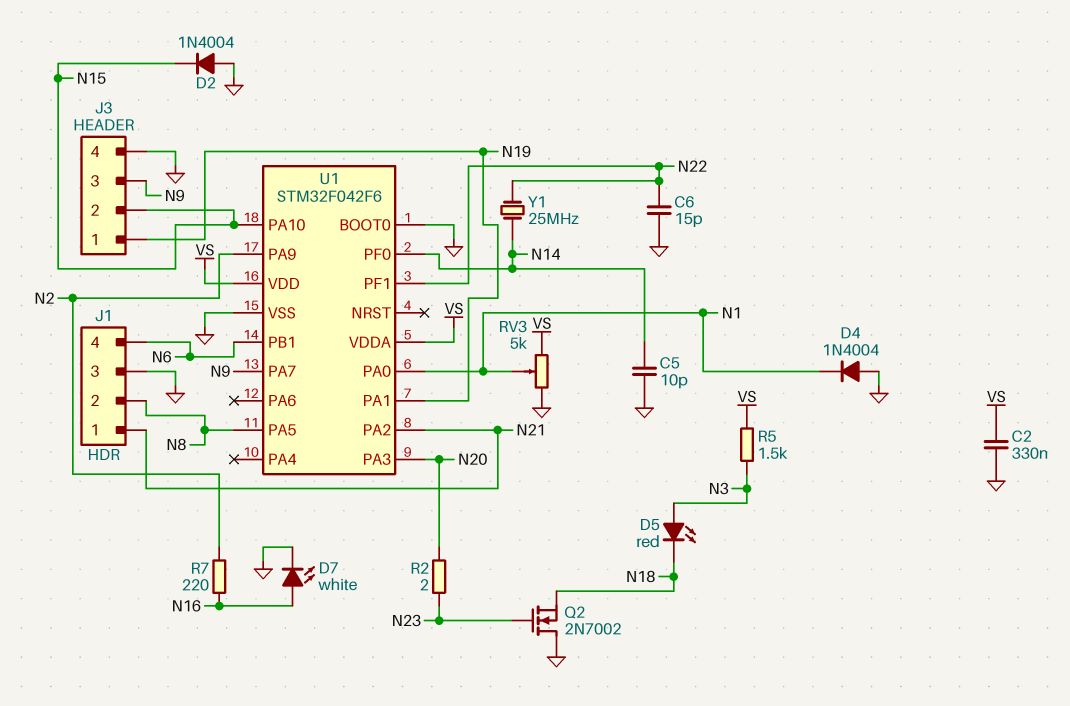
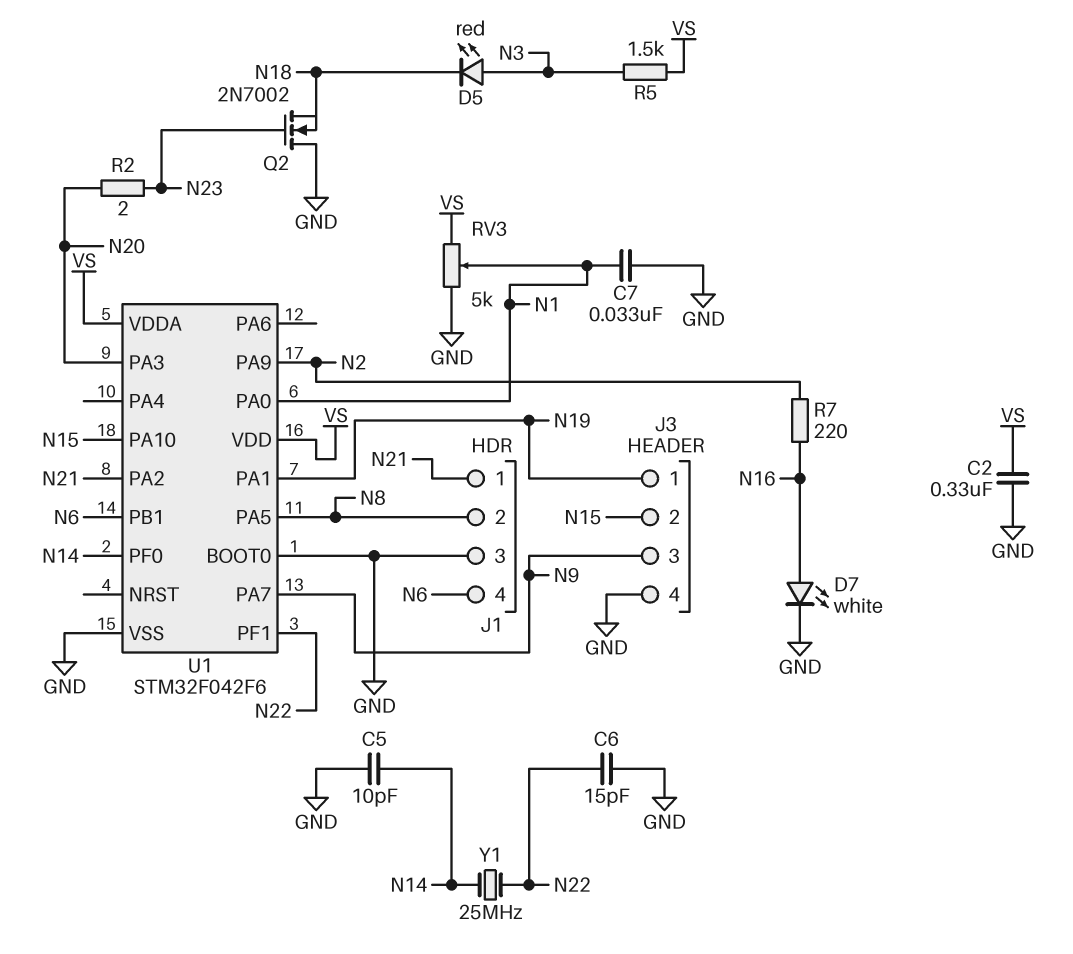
C7: none -> 33nF (GND, N1)
D2: diode 1N4004 (A GND, K N15) -> none
D4: diode 1N4004 (A GND, K N1) -> none

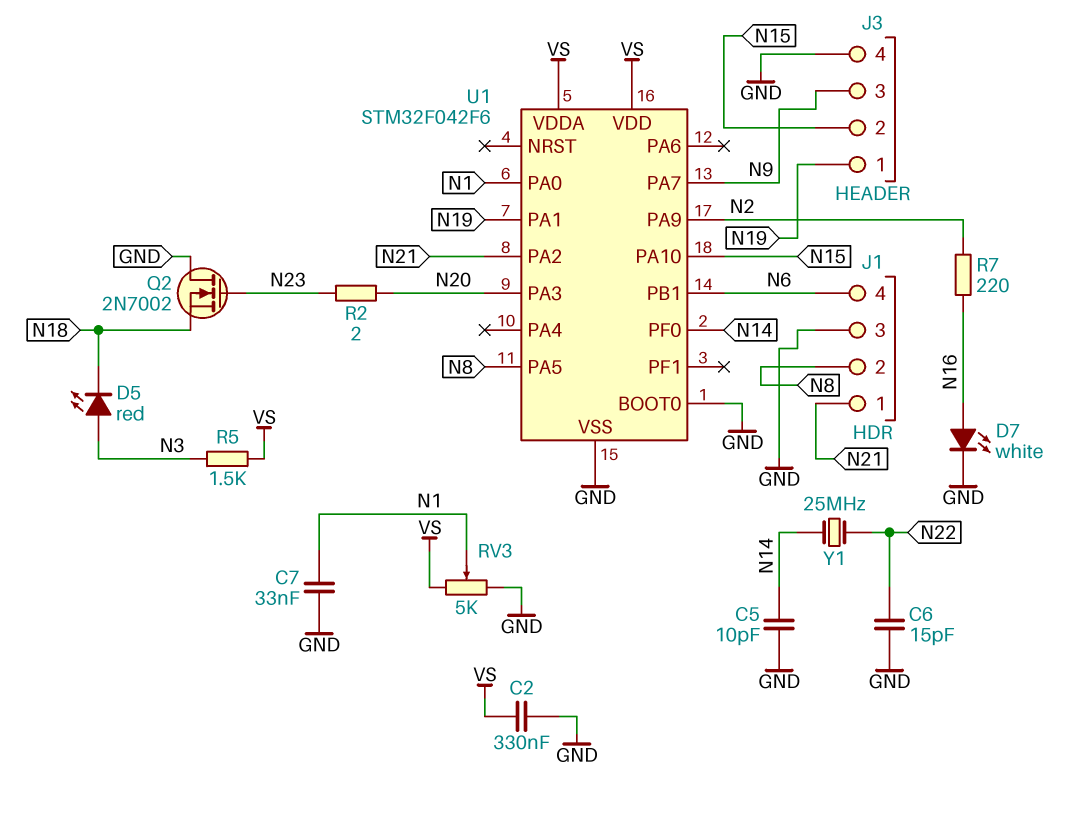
U1 pin PF1: N22 -> none

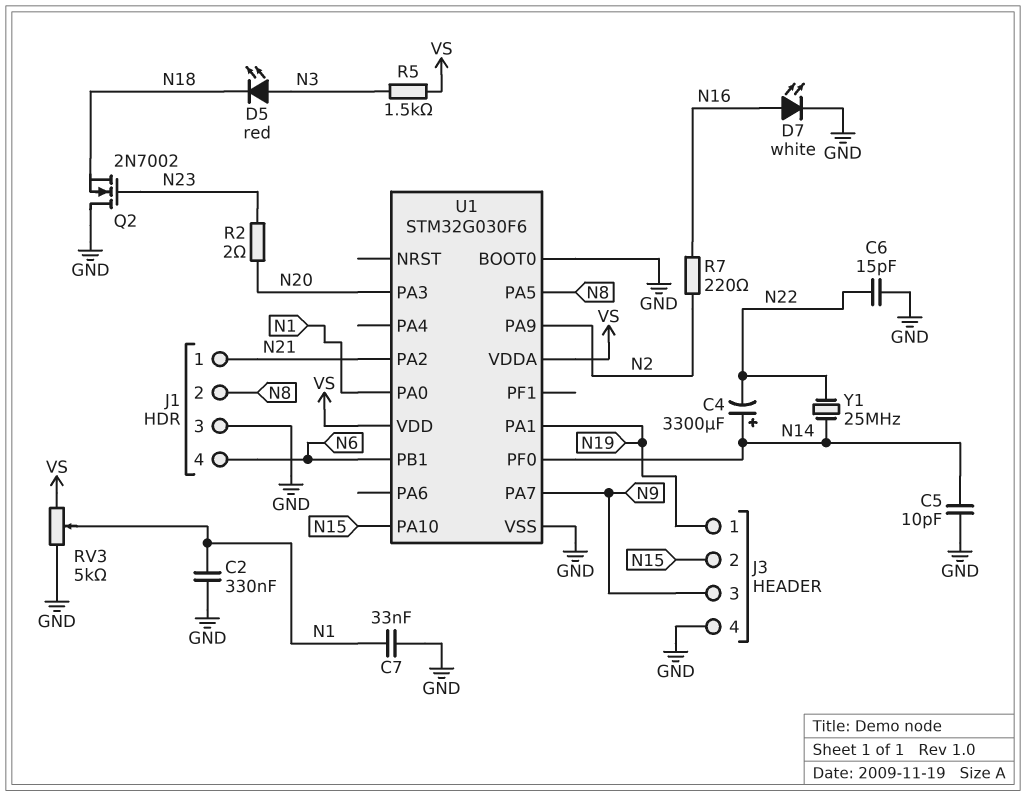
C2: 330nF (GND, VS) -> 330nF (GND, N1)
C4: none -> 3300uF (plus N14, minus N22)
U1: STM32F042F6 -> STM32G030F6

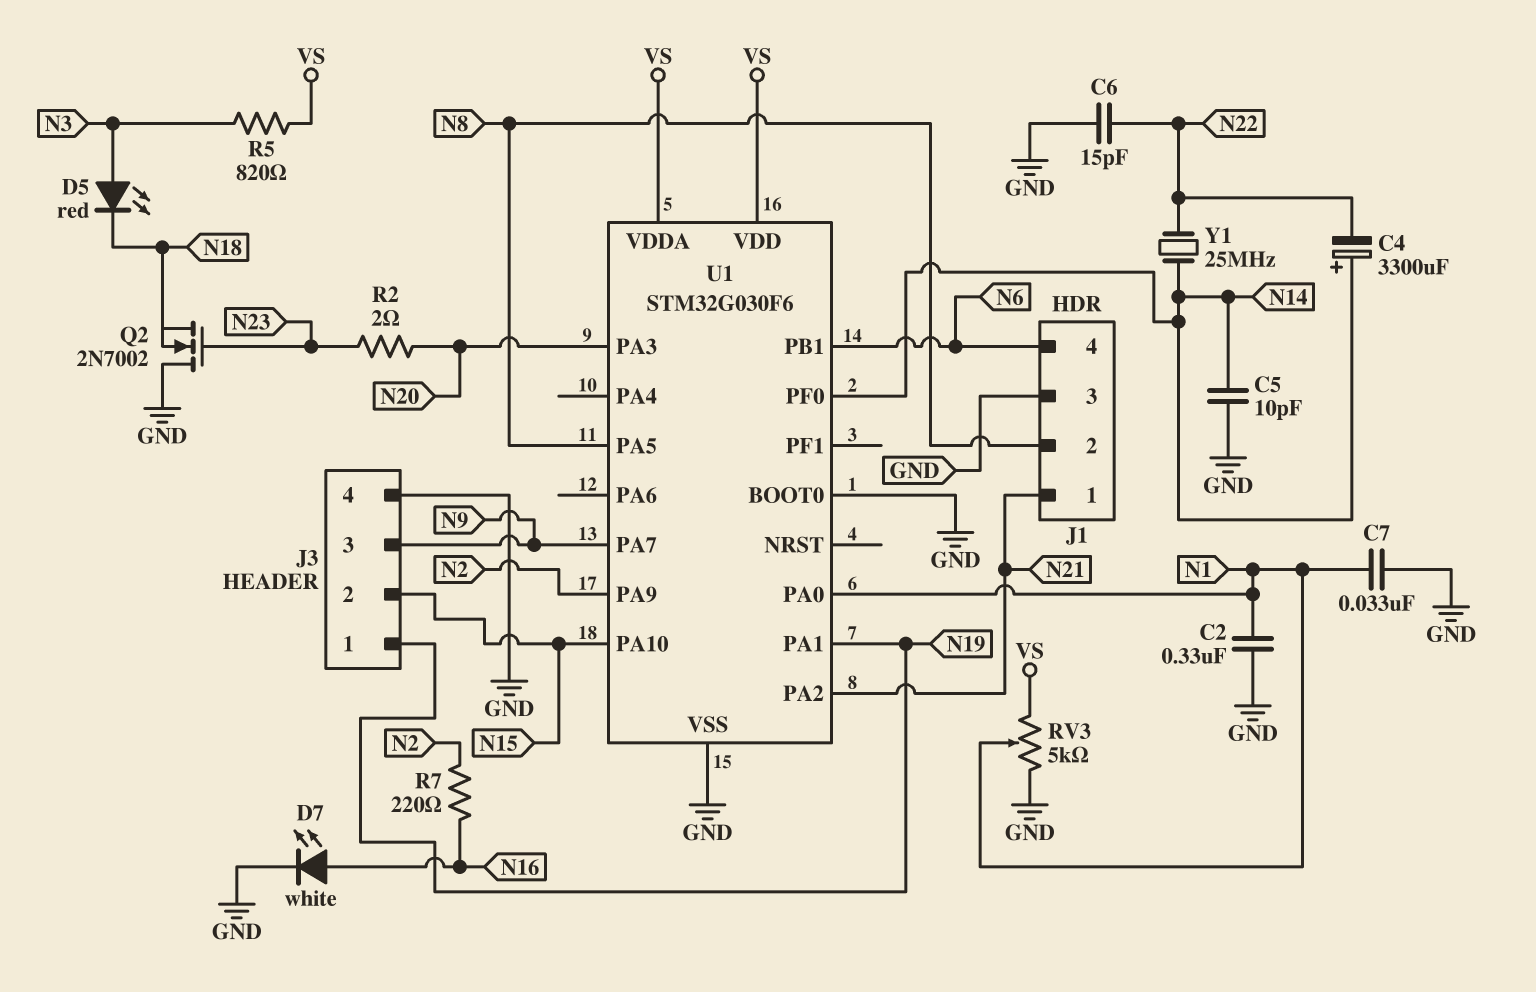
R5: 1.5k (N3, VS) -> 820 (N3, VS)

